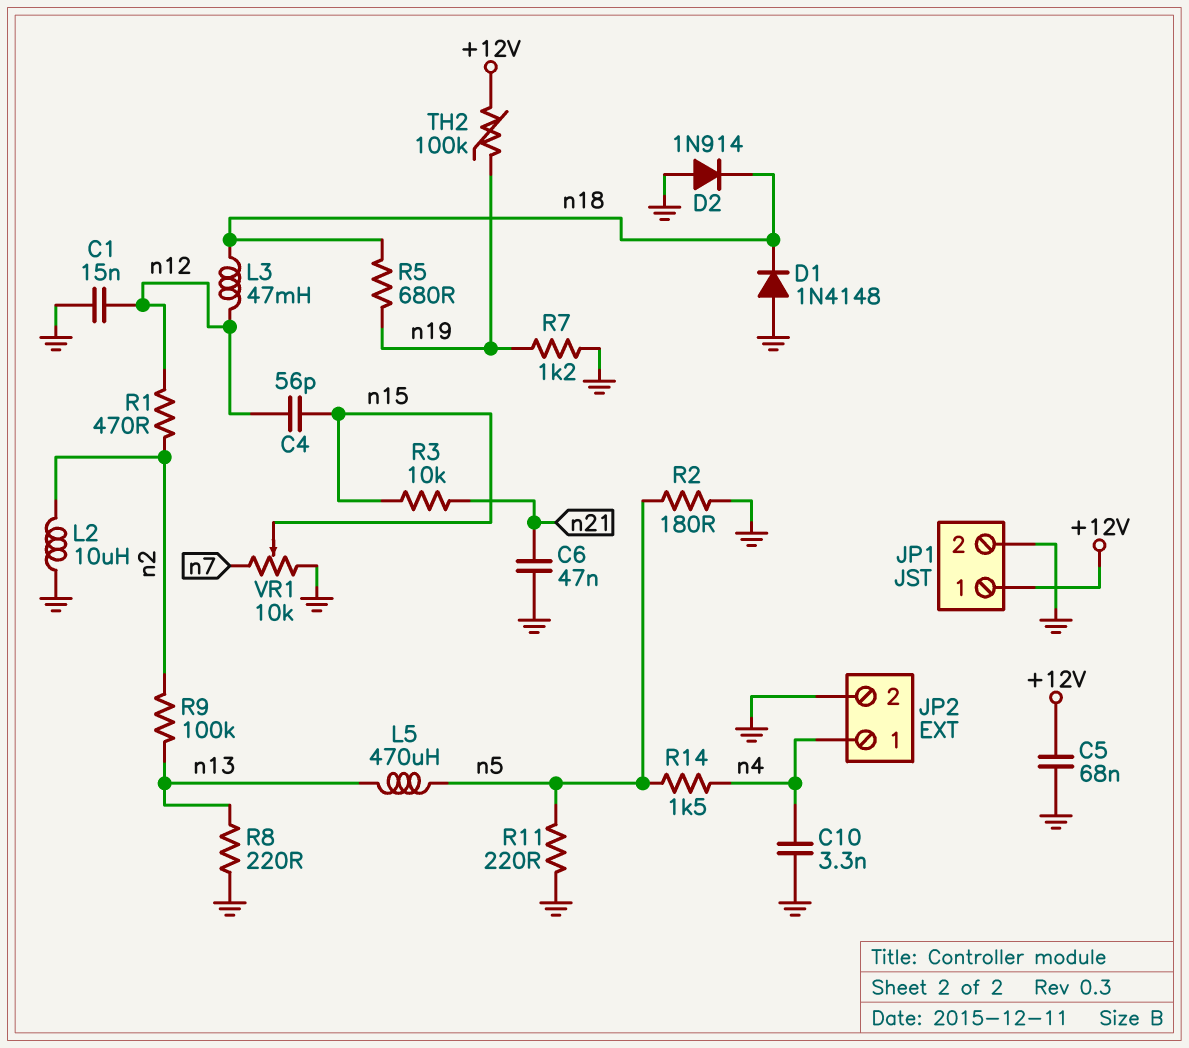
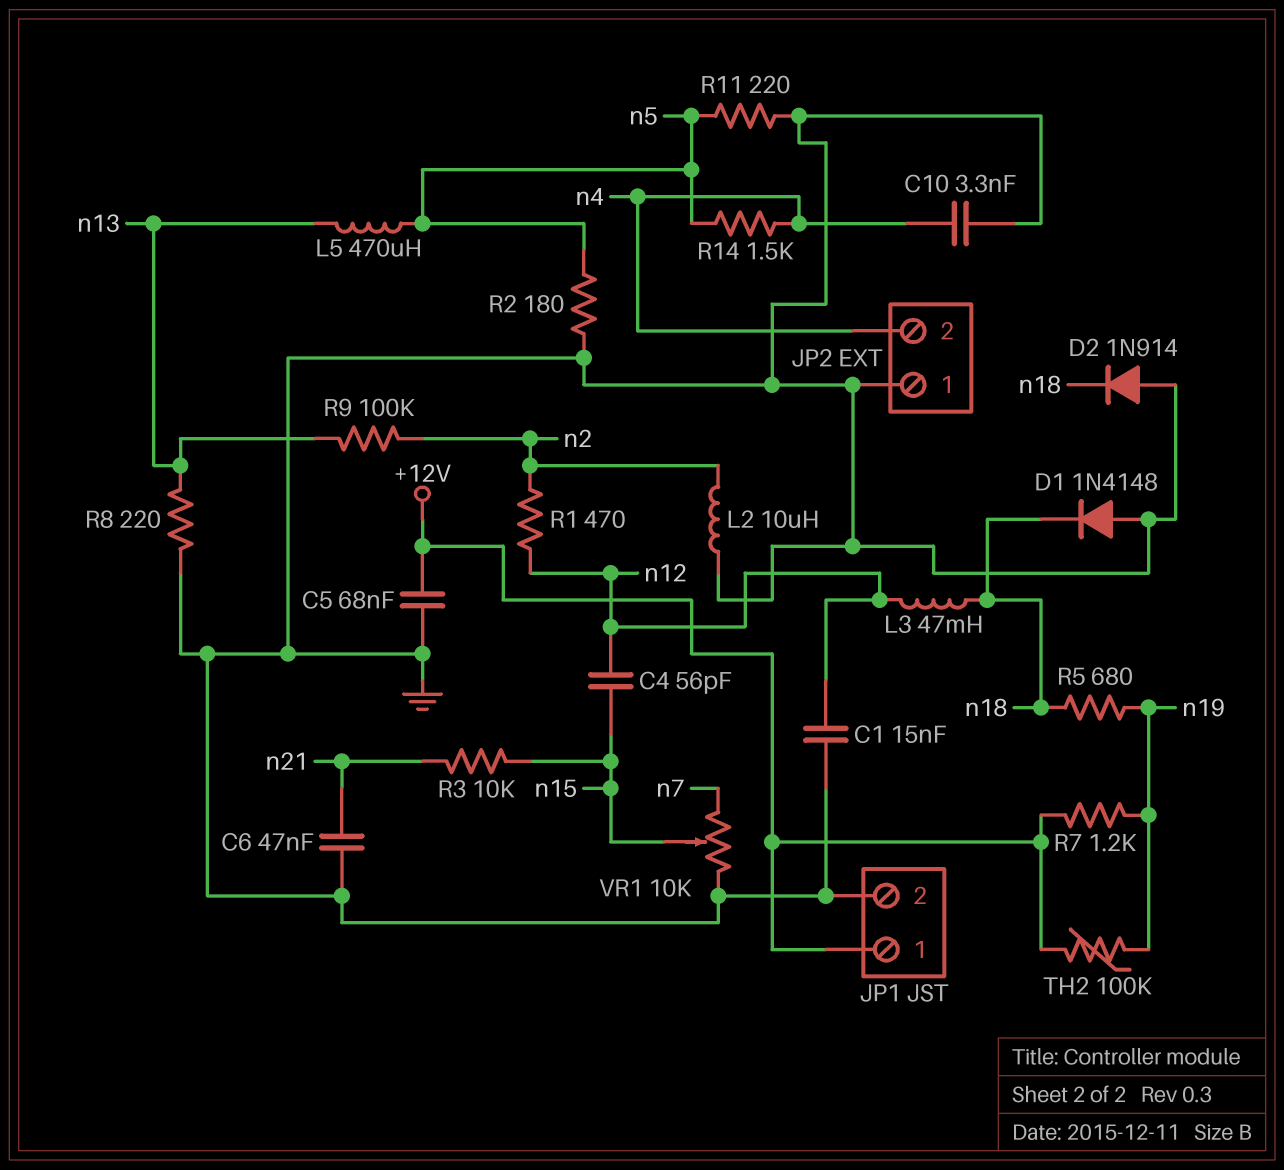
JP2 pin 1: n4 -> GND
JP2 pin 2: GND -> n4
R7: 1.2k (GND, n19) -> 1.2k (+12V, n19)

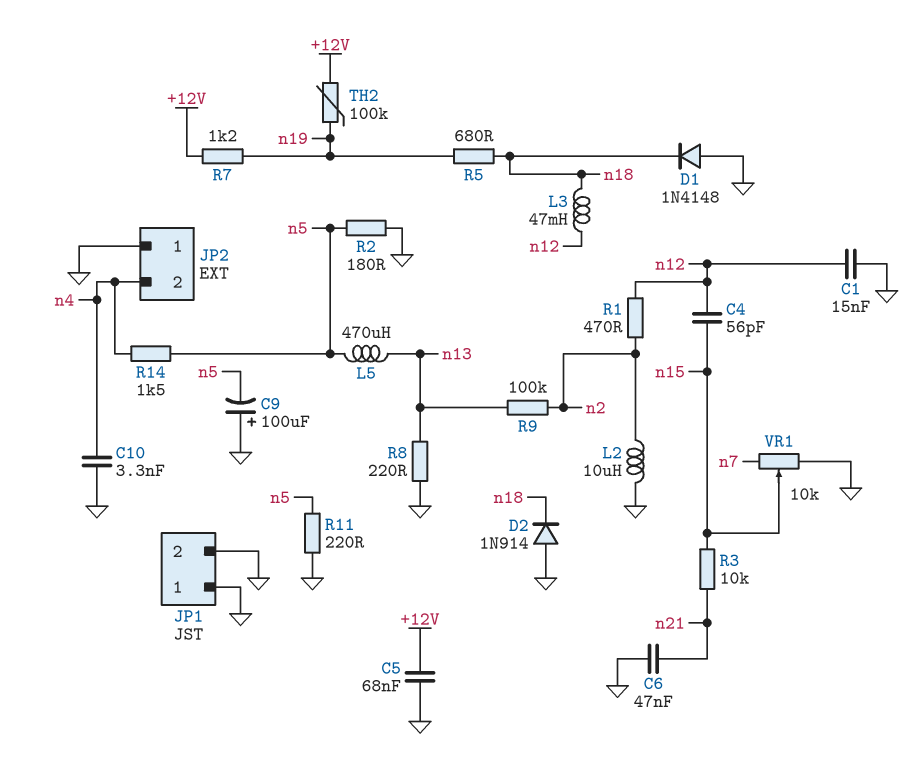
C9: none -> 100uF (plus GND, minus n5)
JP1 pin 1: +12V -> GND

